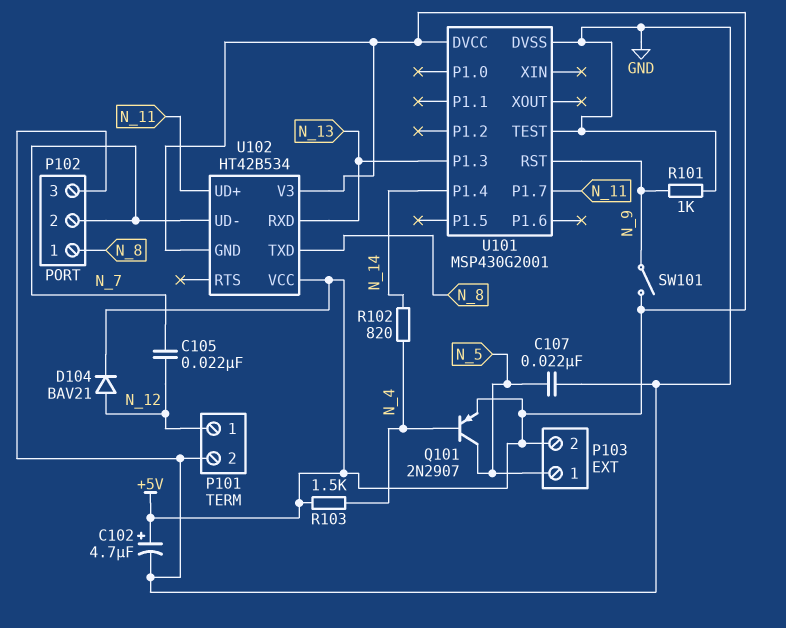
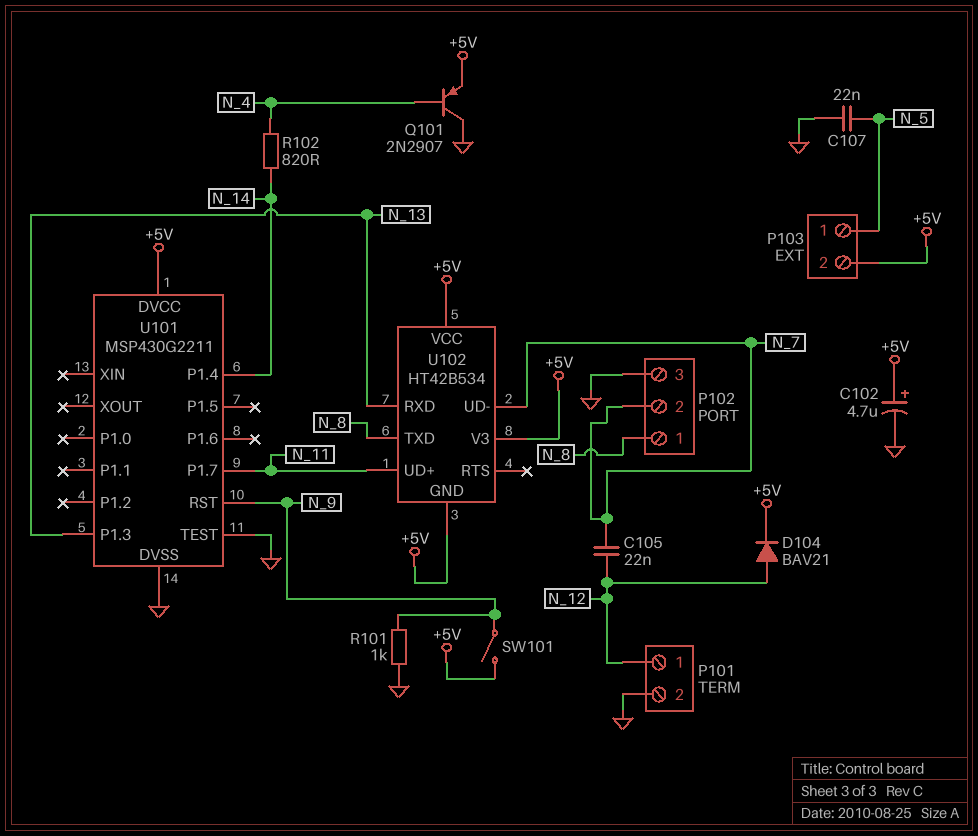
Q101: PNP 2N2907 (B N_4, C N_5, E +5V) -> PNP 2N2907 (B N_4, C GND, E +5V)
R103: 1.5k (+5V, N_4) -> none
U101: MSP430G2001 -> MSP430G2211

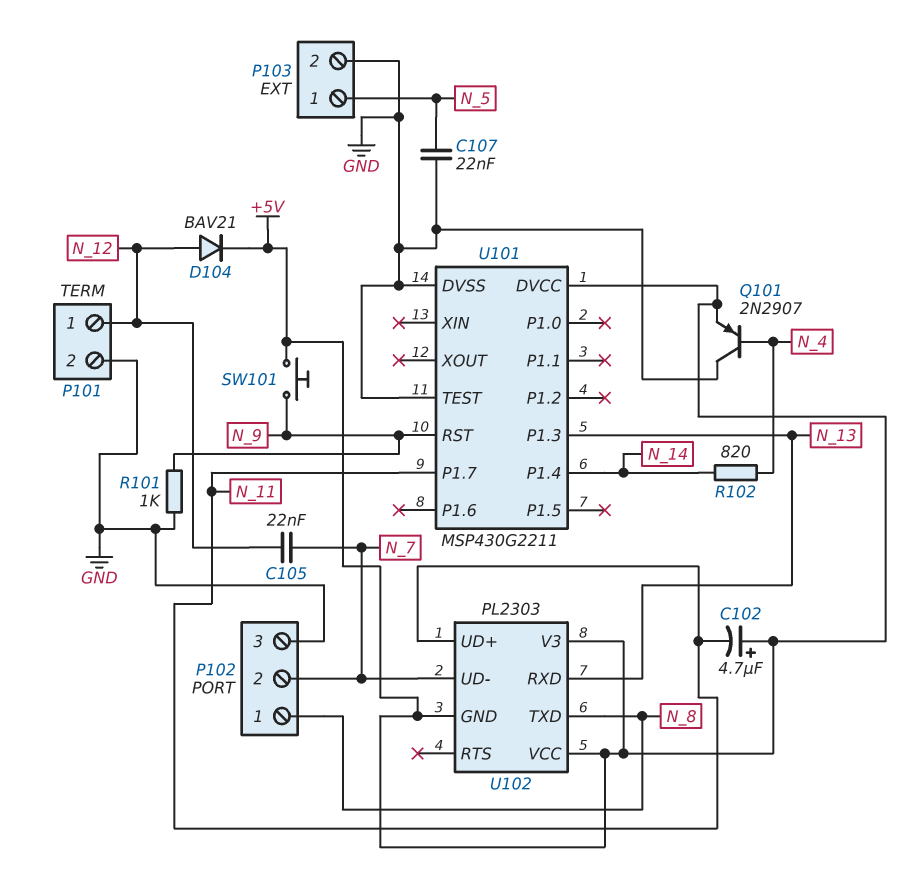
C102: 4.7uF (plus +5V, minus GND) -> 4.7uF (plus +5V, minus N_11)
P103 pin 2: +5V -> GND
SW101: switch (+5V, N_9) -> button (+5V, N_9)
U102: HT42B534 -> PL2303

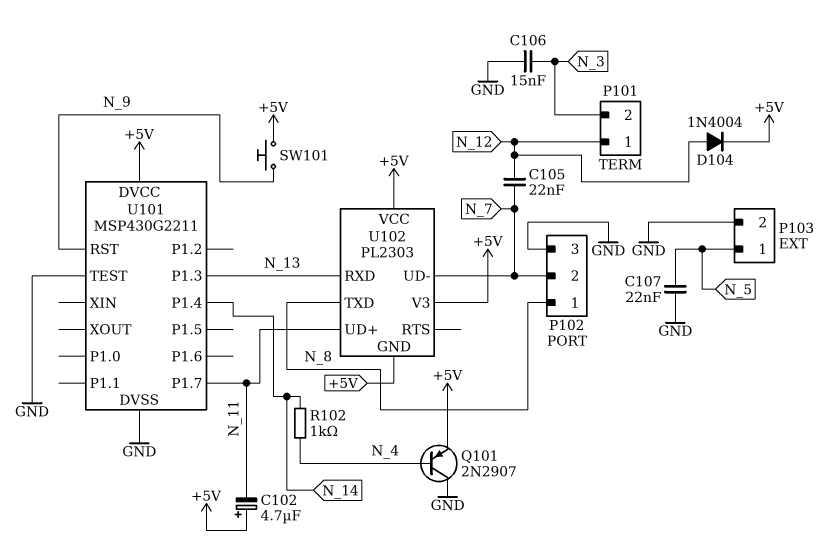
C106: none -> 15nF (GND, N_3)
D104: diode BAV21 (A N_12, K +5V) -> diode 1N4004 (A N_12, K +5V)
P101 pin 2: GND -> N_3
R101: 1k (GND, N_9) -> none
R102: 820 (N_4, N_14) -> 1k (N_4, N_14)

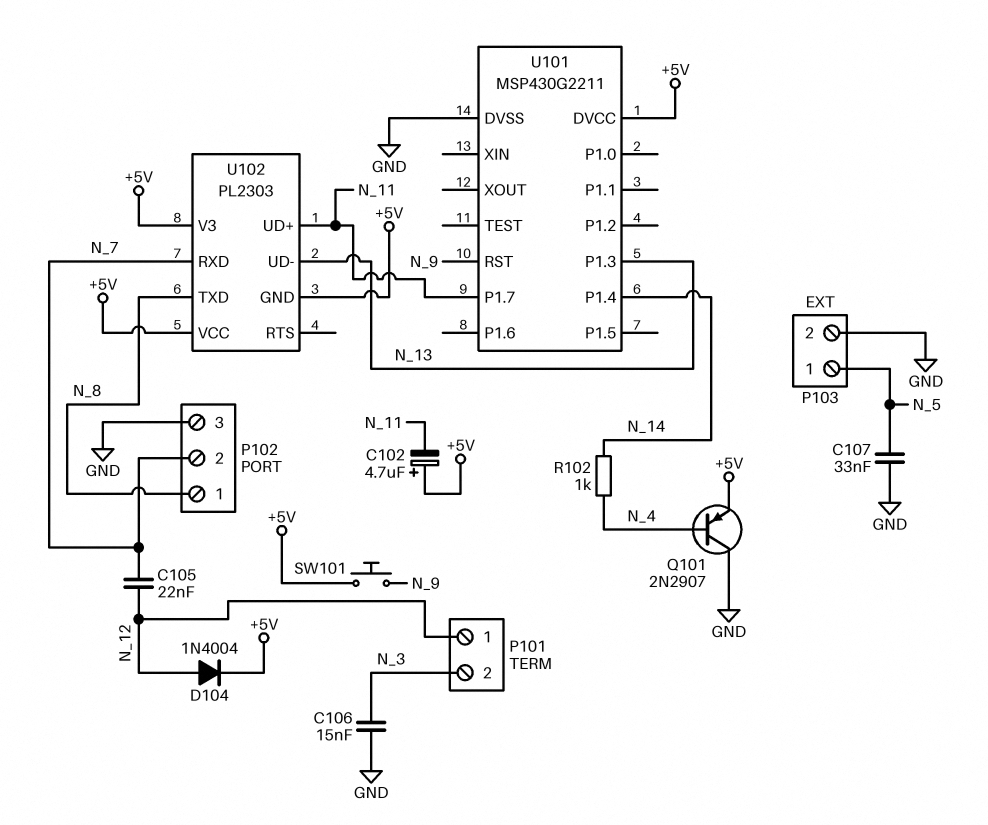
C107: 22nF (GND, N_5) -> 33nF (GND, N_5)
U101 pin TEST: GND -> none
U102 pin RXD: N_13 -> N_7
U102 pin UD-: N_7 -> N_13

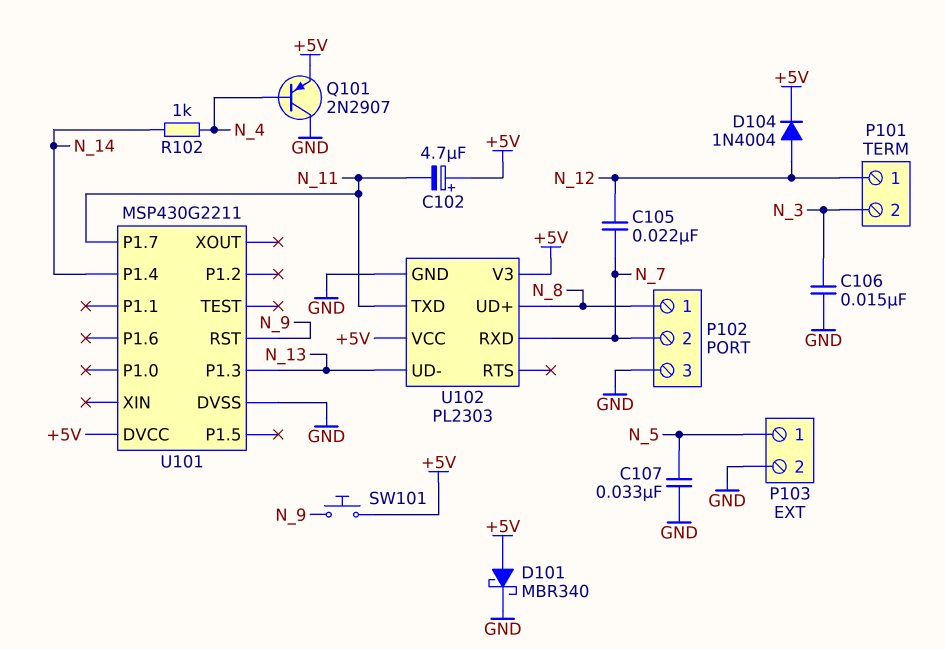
D101: none -> schottky MBR340 (A +5V, K GND)
U102 pin GND: +5V -> GND
U102 pin TXD: N_8 -> N_11
U102 pin UD+: N_11 -> N_8

